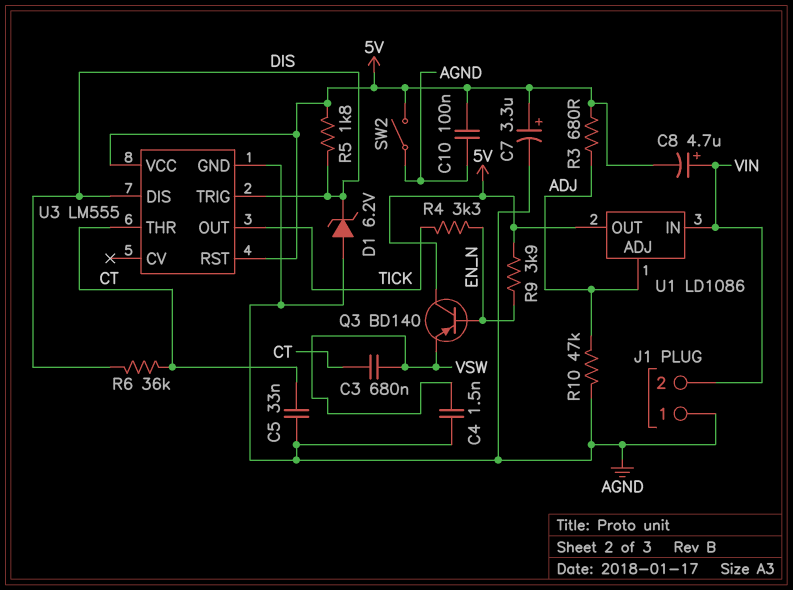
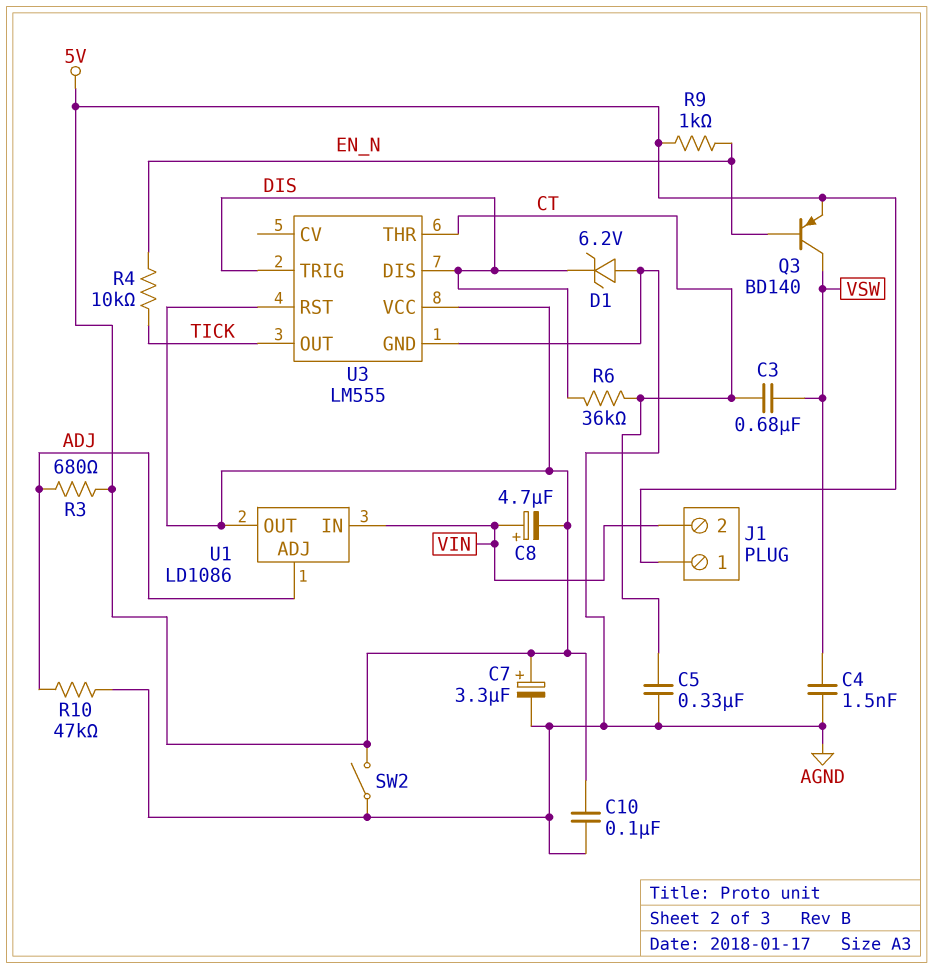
C5: 33nF (AGND, CT) -> 330nF (AGND, CT)
J1 pin 1: AGND -> 5V
Q3: PNP BD140 (B EN_N, C 5V, E VSW) -> PNP BD140 (B EN_N, C VSW, E 5V)
R4: 3.3k (EN_N, TICK) -> 10k (EN_N, TICK)
R5: 1.8k (5V, DIS) -> none
R9: 3.9k (5V, EN_N) -> 1k (5V, EN_N)

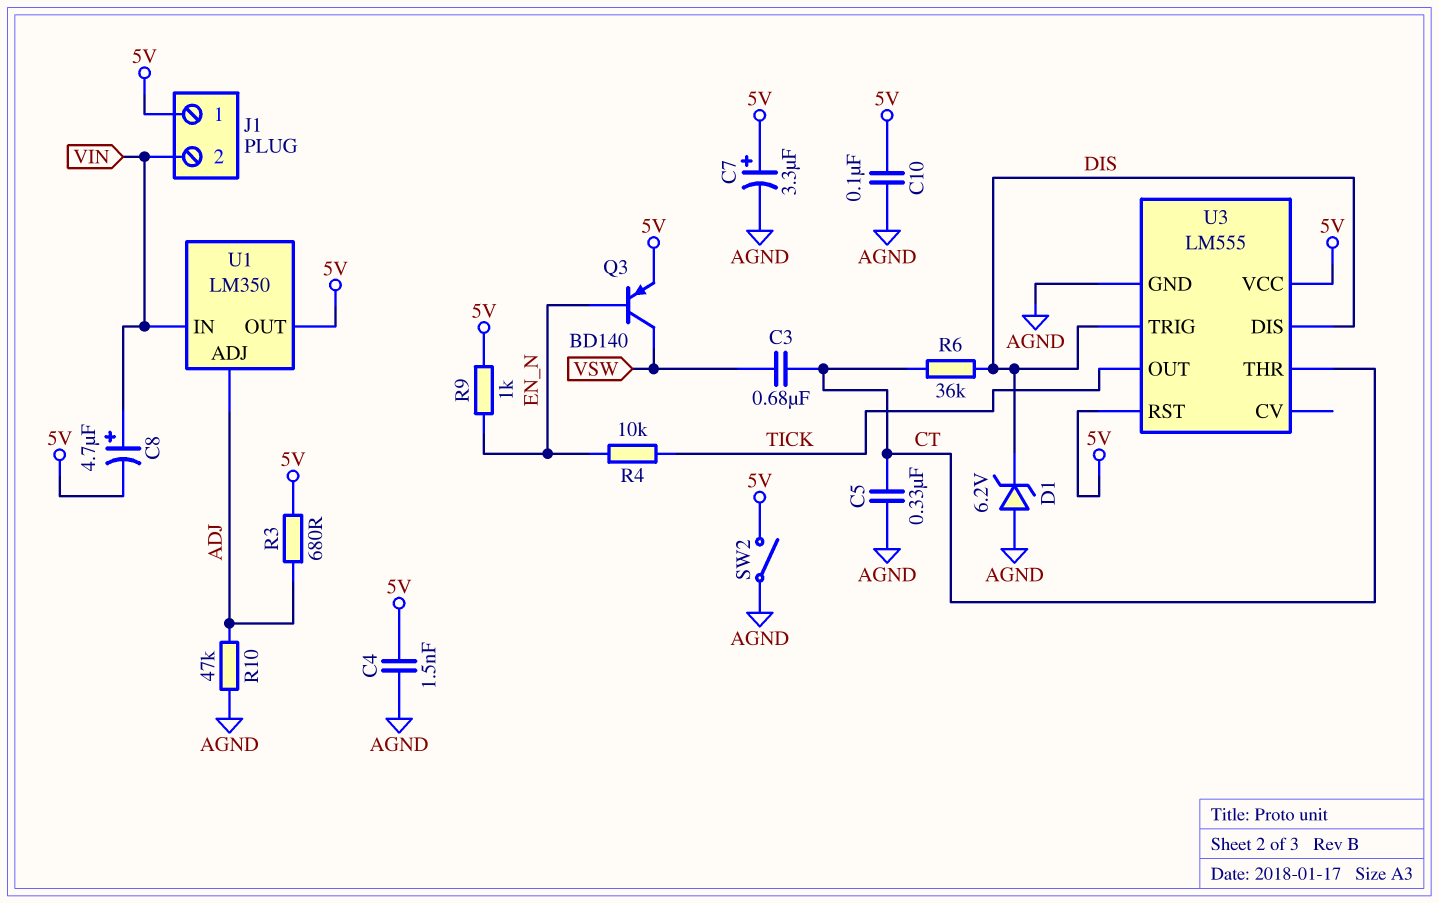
C4: 1.5nF (AGND, VSW) -> 1.5nF (5V, AGND)
U1: LD1086 -> LM350

